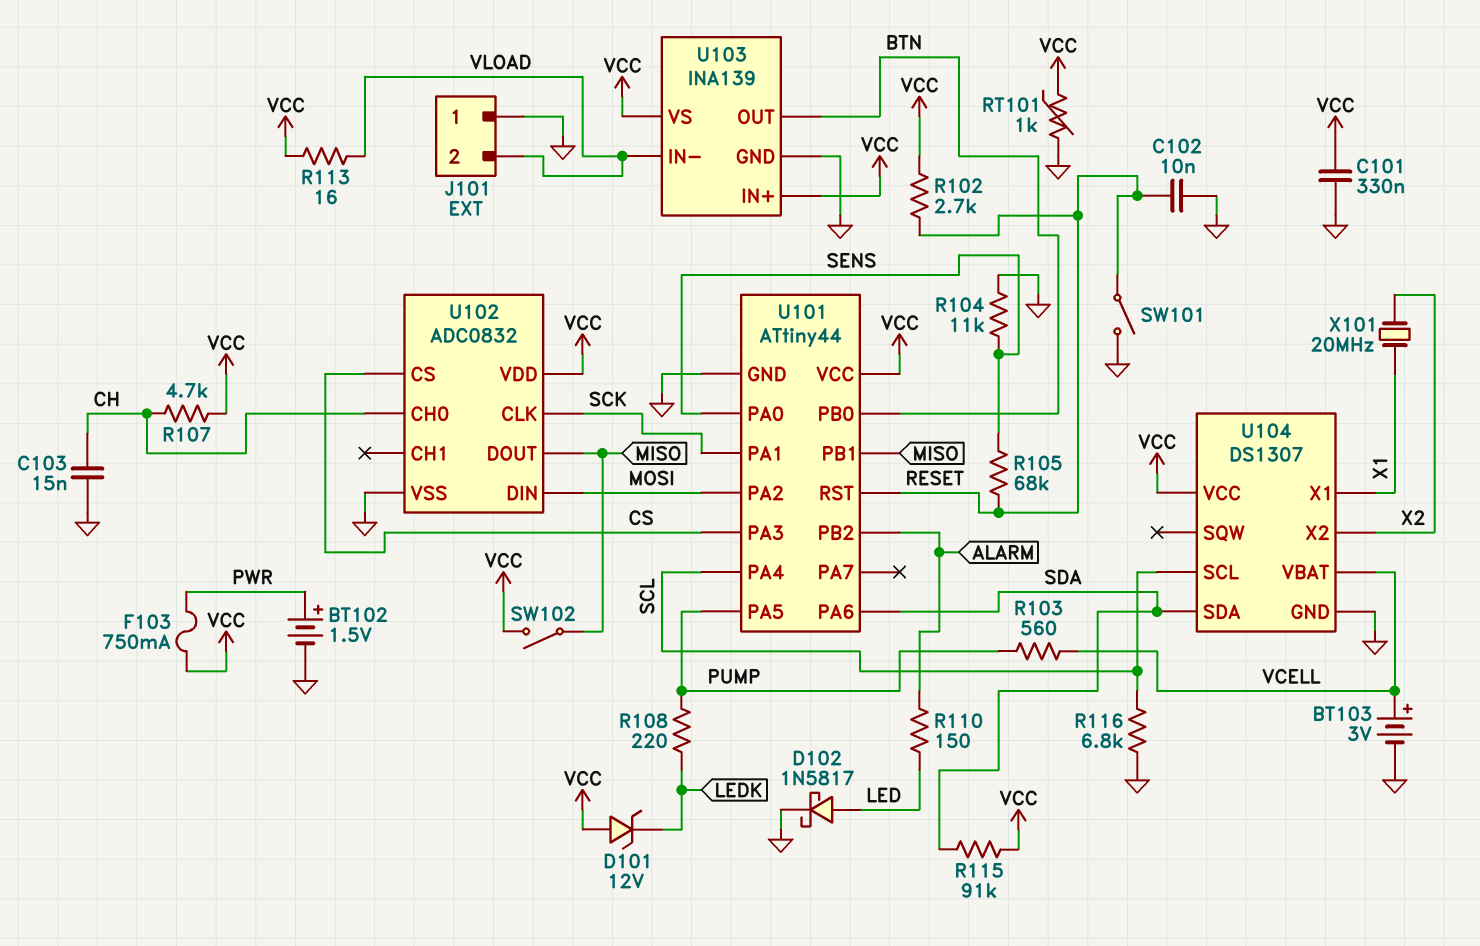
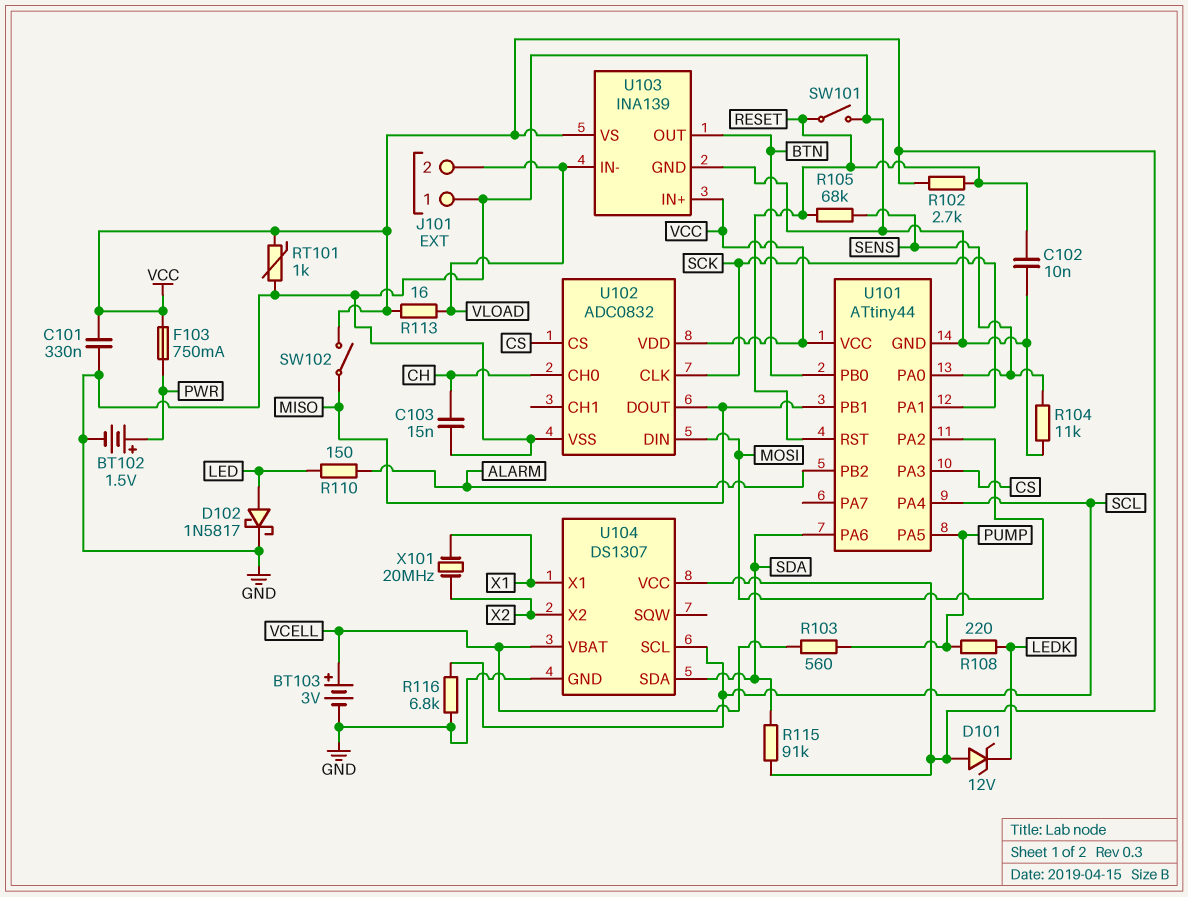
R107: 4.7k (CH, VCC) -> none

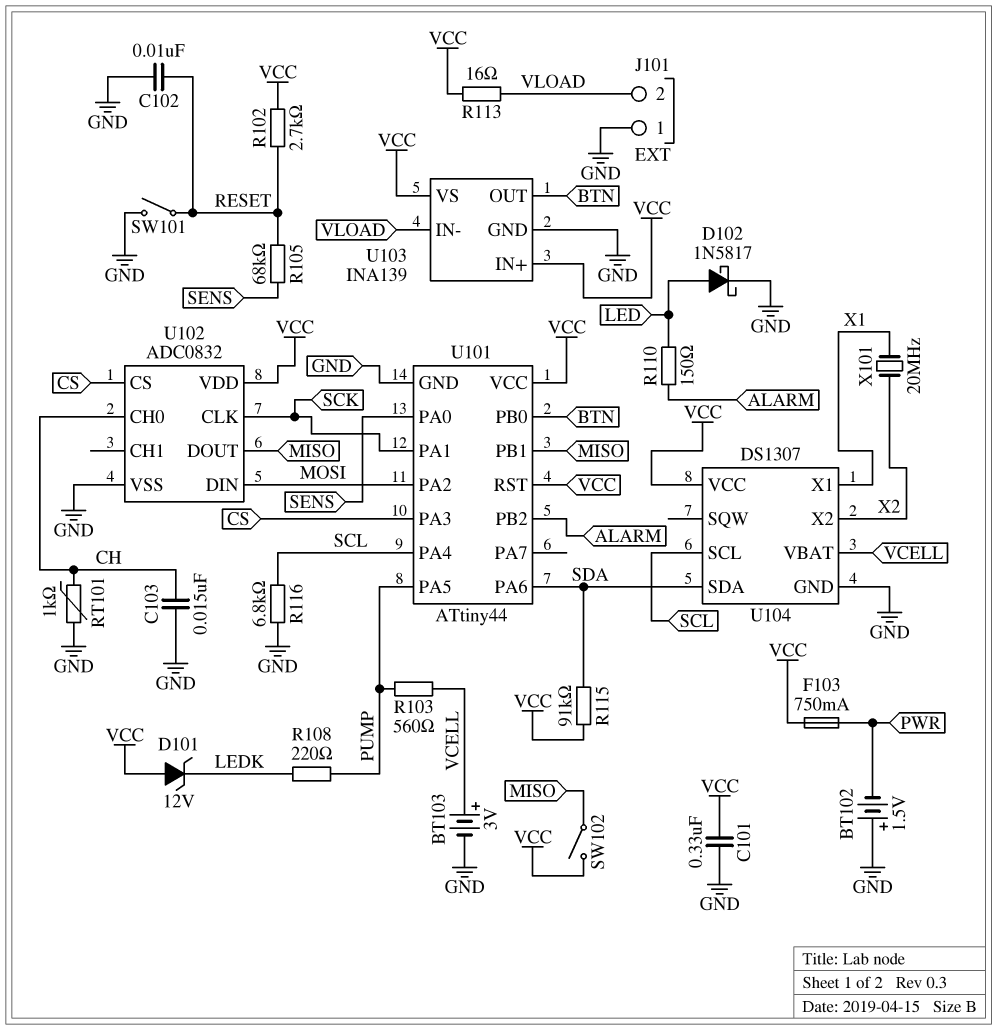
BT102: 1.5V (plus PWR, minus GND) -> 1.5V (plus GND, minus PWR)
R104: 11k (GND, SENS) -> none
RT101: 1k (GND, VCC) -> 1k (CH, GND)
U101 pin RST: RESET -> VCC

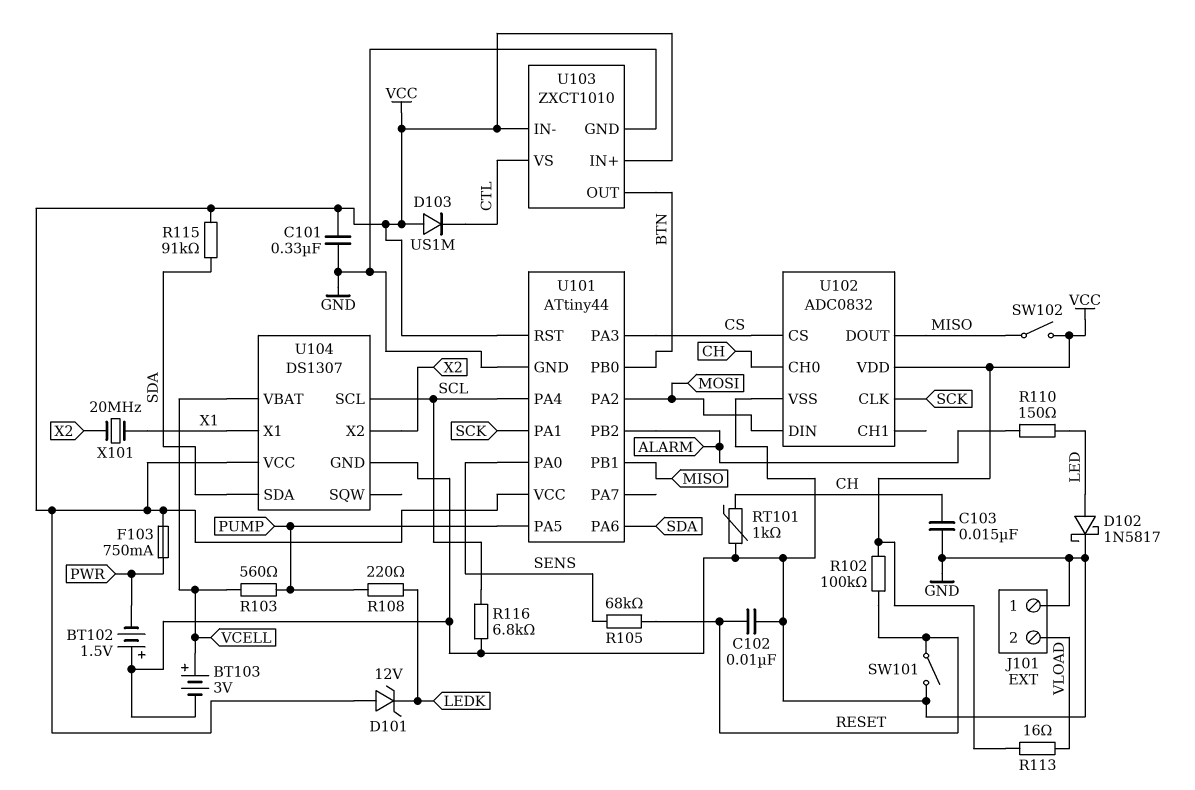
D103: none -> diode US1M (A VCC, K CTL)
R102: 2.7k (RESET, VCC) -> 100k (RESET, VCC)
U103: INA139 -> ZXCT1010
U103 pin IN-: VLOAD -> VCC
U103 pin VS: VCC -> CTL

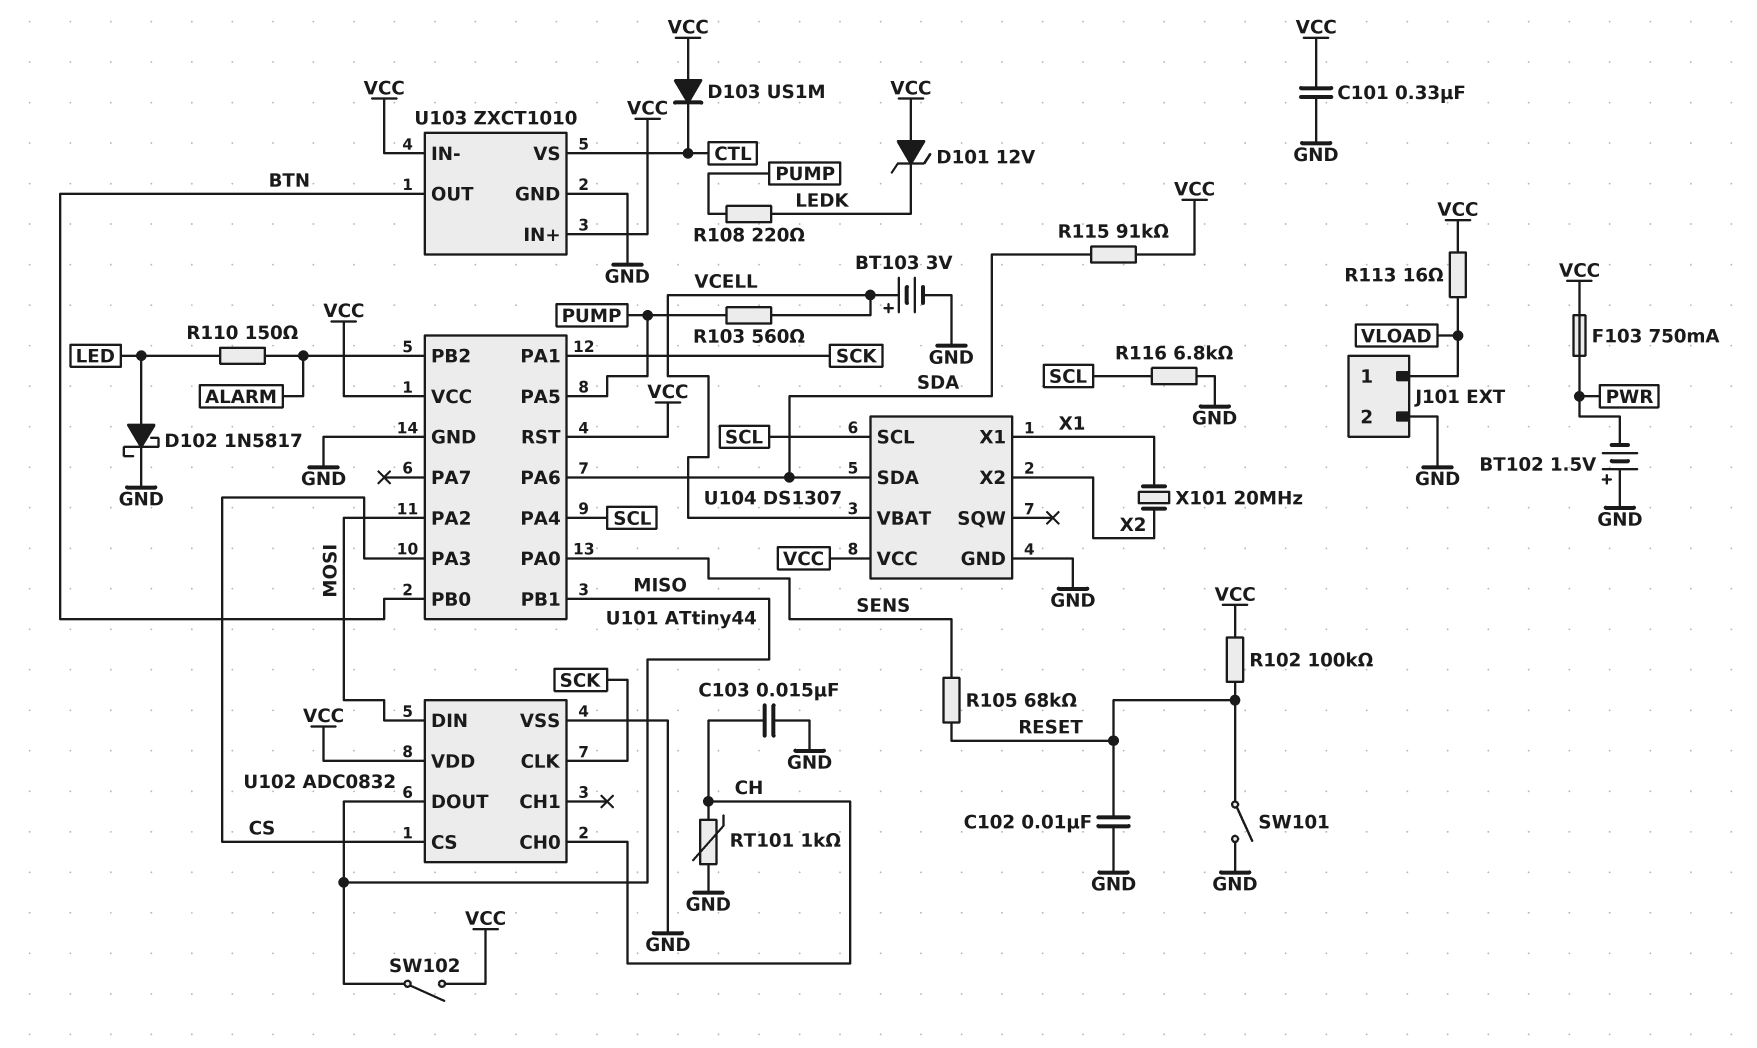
J101 pin 1: GND -> VLOAD
J101 pin 2: VLOAD -> GND

